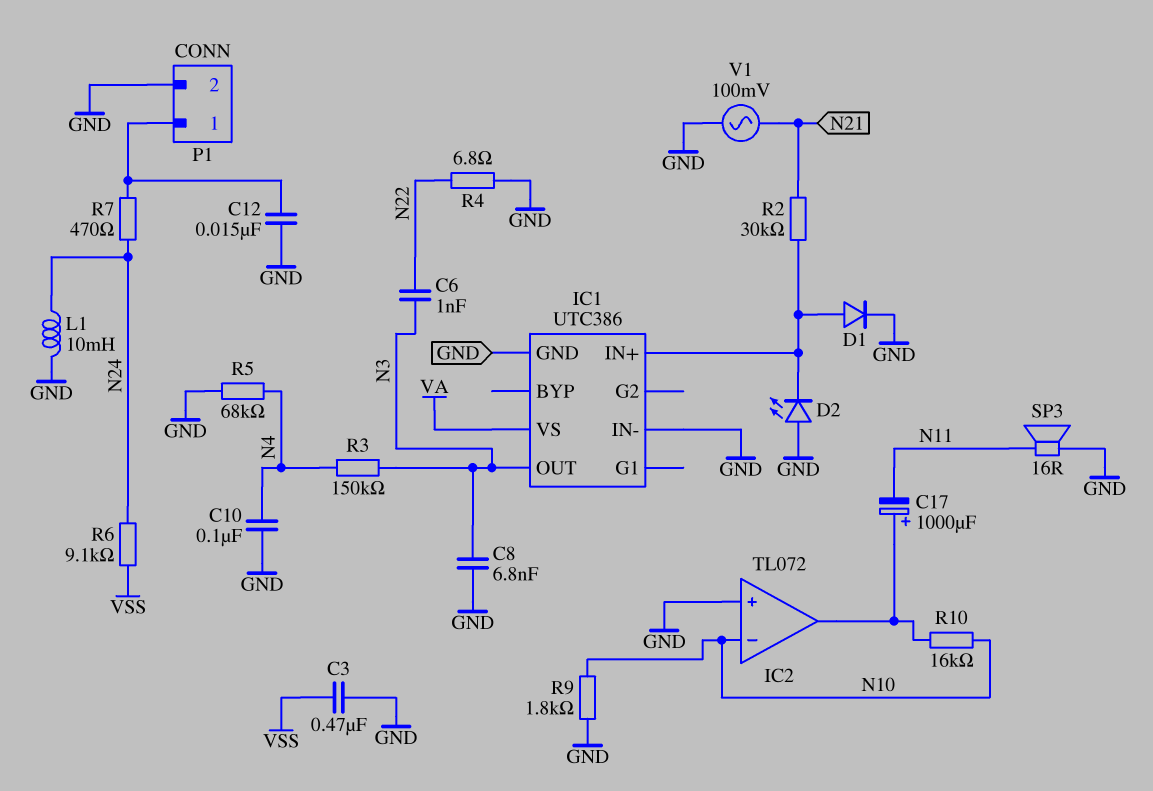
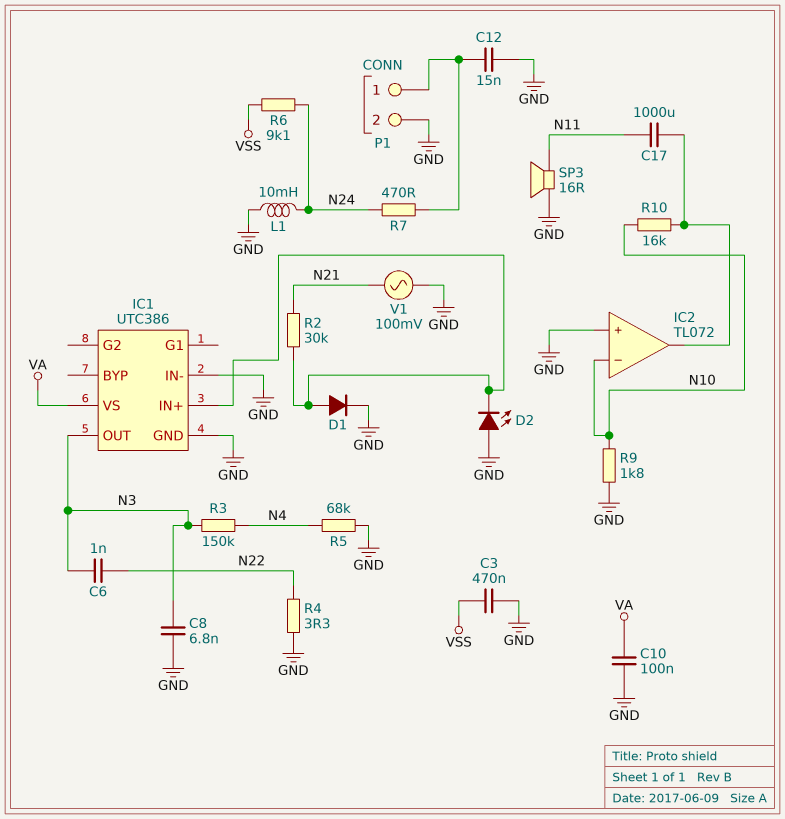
C10: 100nF (GND, N4) -> 100nF (GND, VA)
C17: 1000uF (plus IC2/out, minus N11) -> 1000uF (IC2/out, N11)
R4: 6.8 (GND, N22) -> 3.3 (GND, N22)

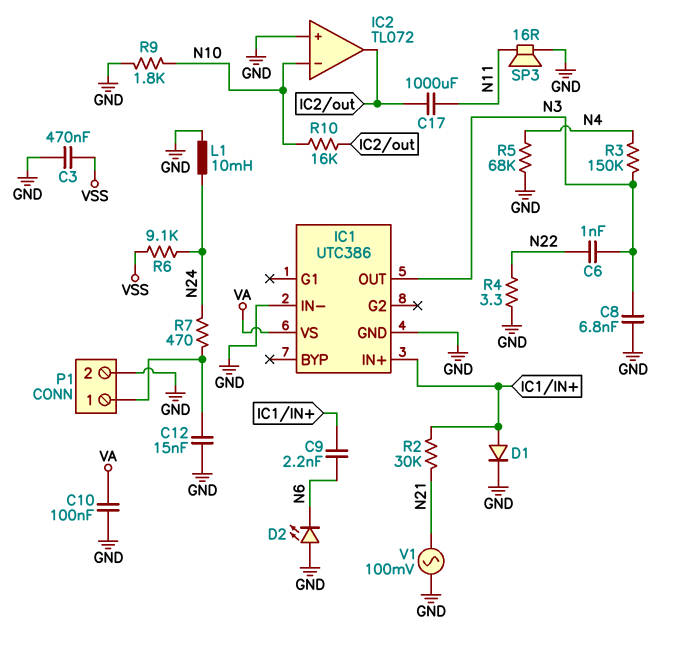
C9: none -> 2.2nF (IC1/IN+, N6)
D2: LED (A GND, K IC1/IN+) -> LED (A GND, K N6)

